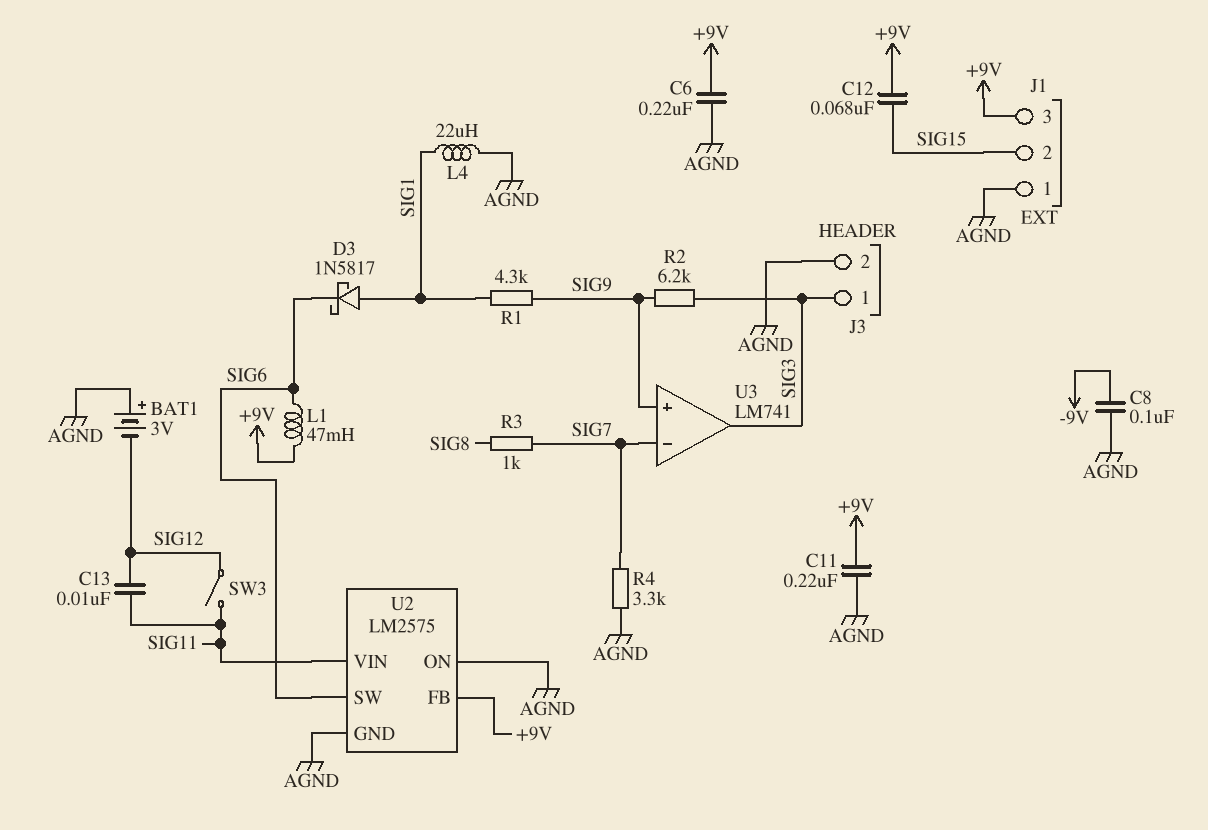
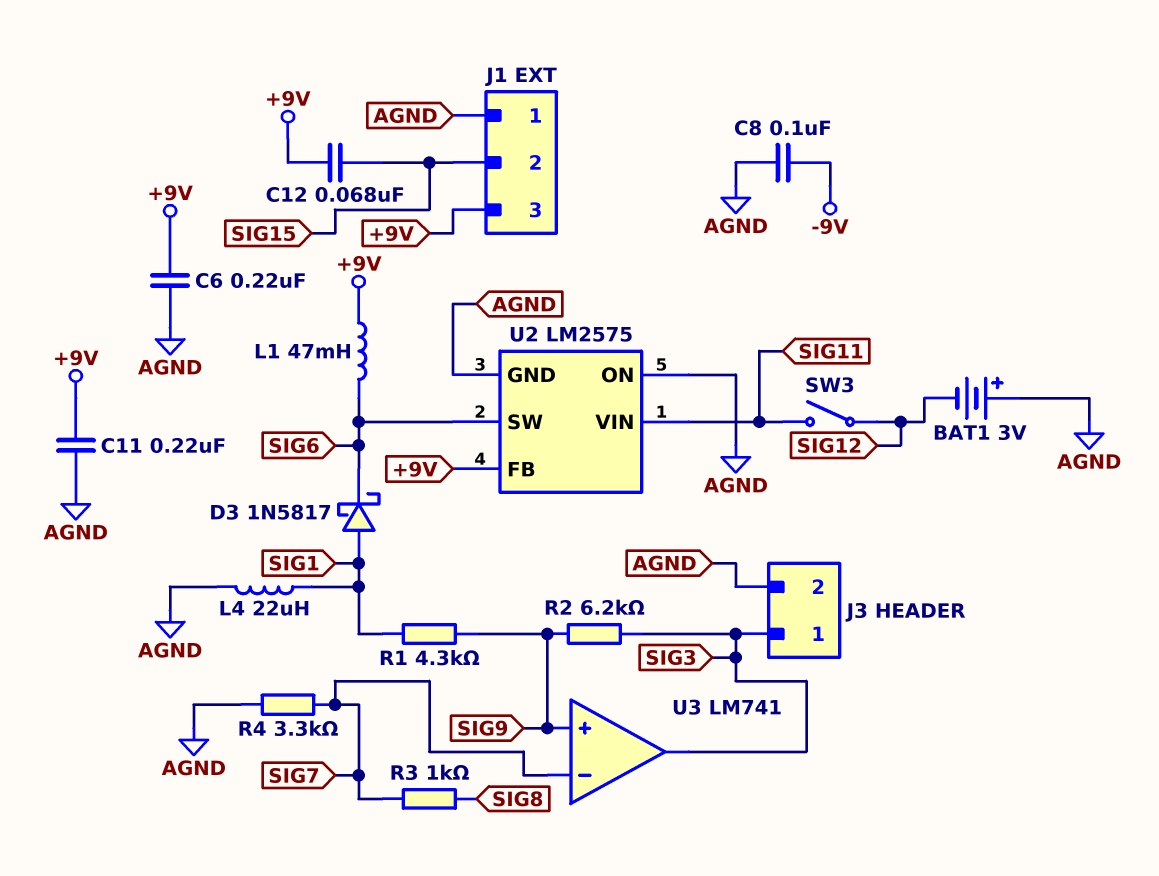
C13: 10nF (SIG11, SIG12) -> none

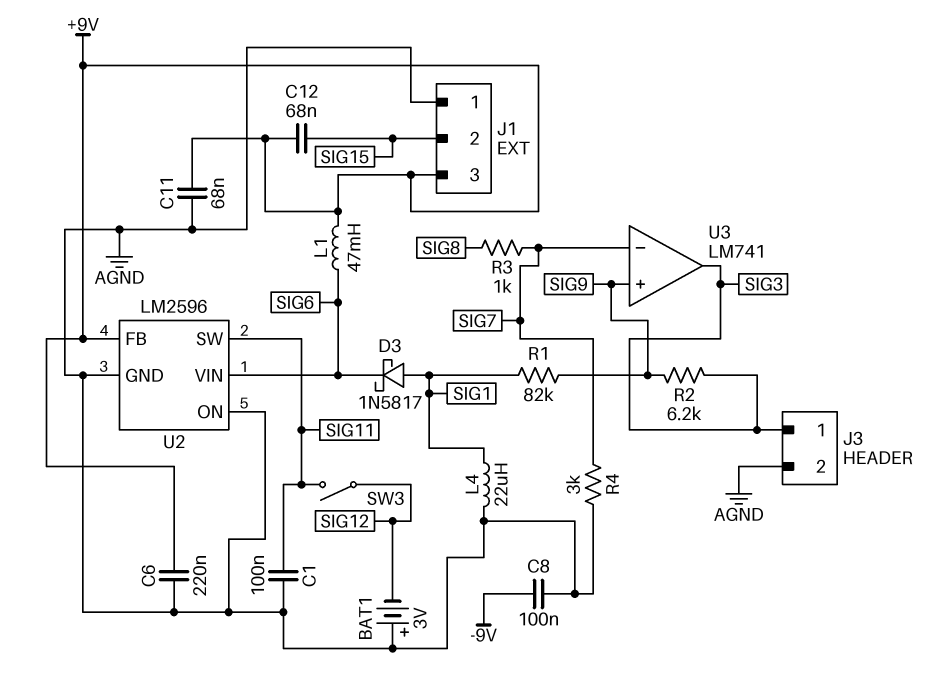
C1: none -> 100nF (AGND, SIG11)
C11: 220nF (+9V, AGND) -> 68nF (+9V, AGND)
R1: 4.3k (SIG1, SIG9) -> 82k (SIG1, SIG9)
R4: 3.3k (AGND, SIG7) -> 3k (AGND, SIG7)
U2: LM2575 -> LM2596
U2 pin SW: SIG6 -> SIG11
U2 pin VIN: SIG11 -> SIG6

